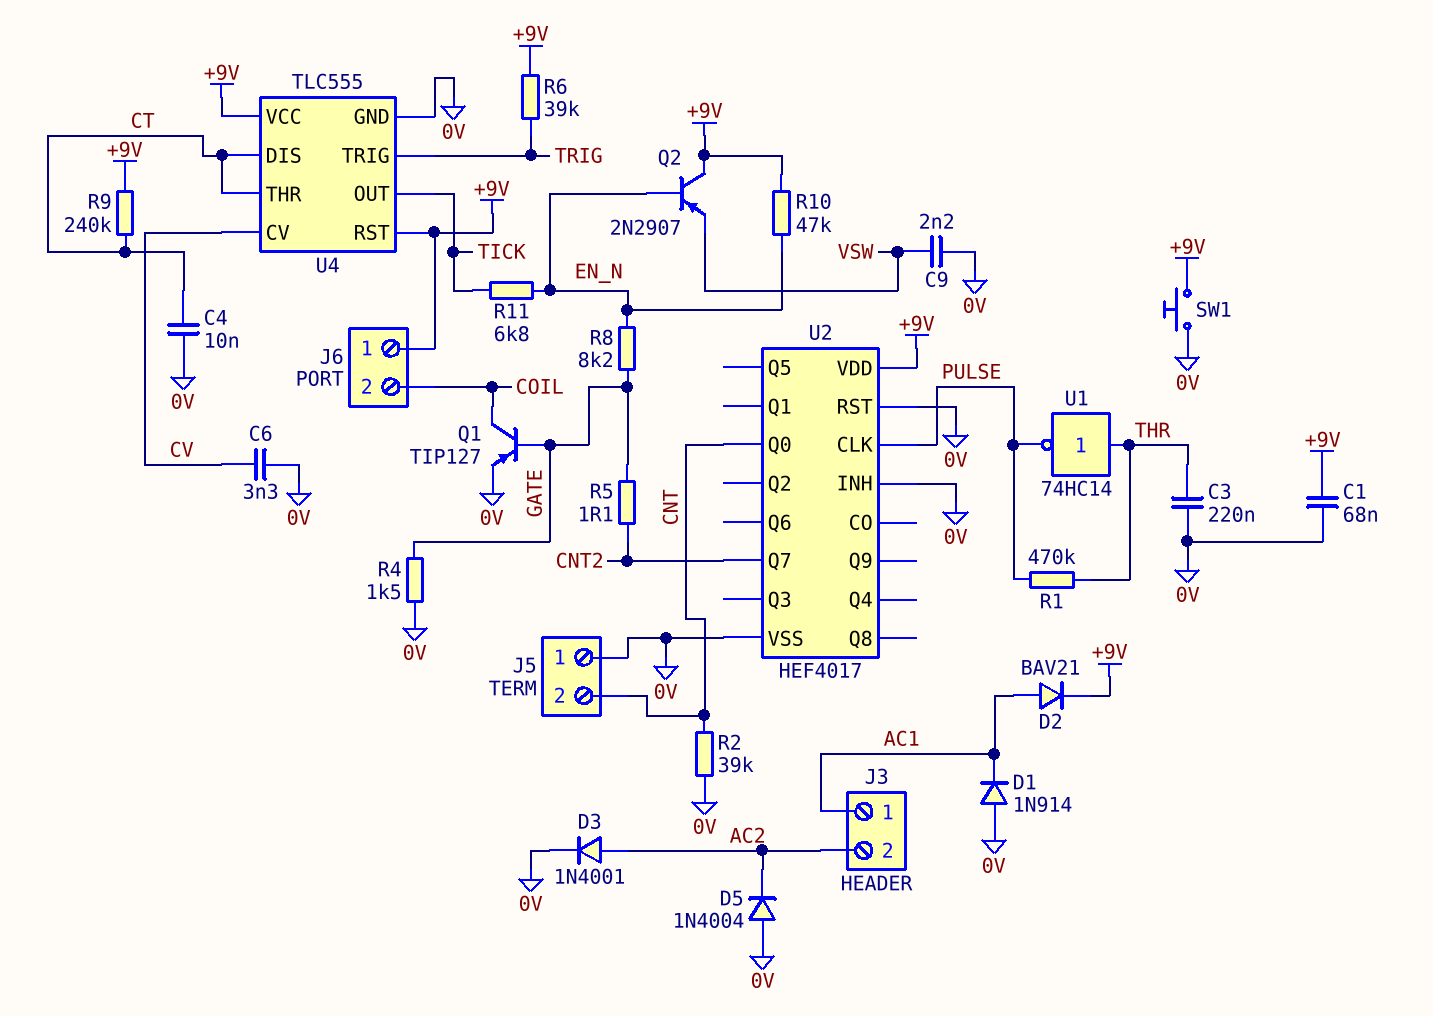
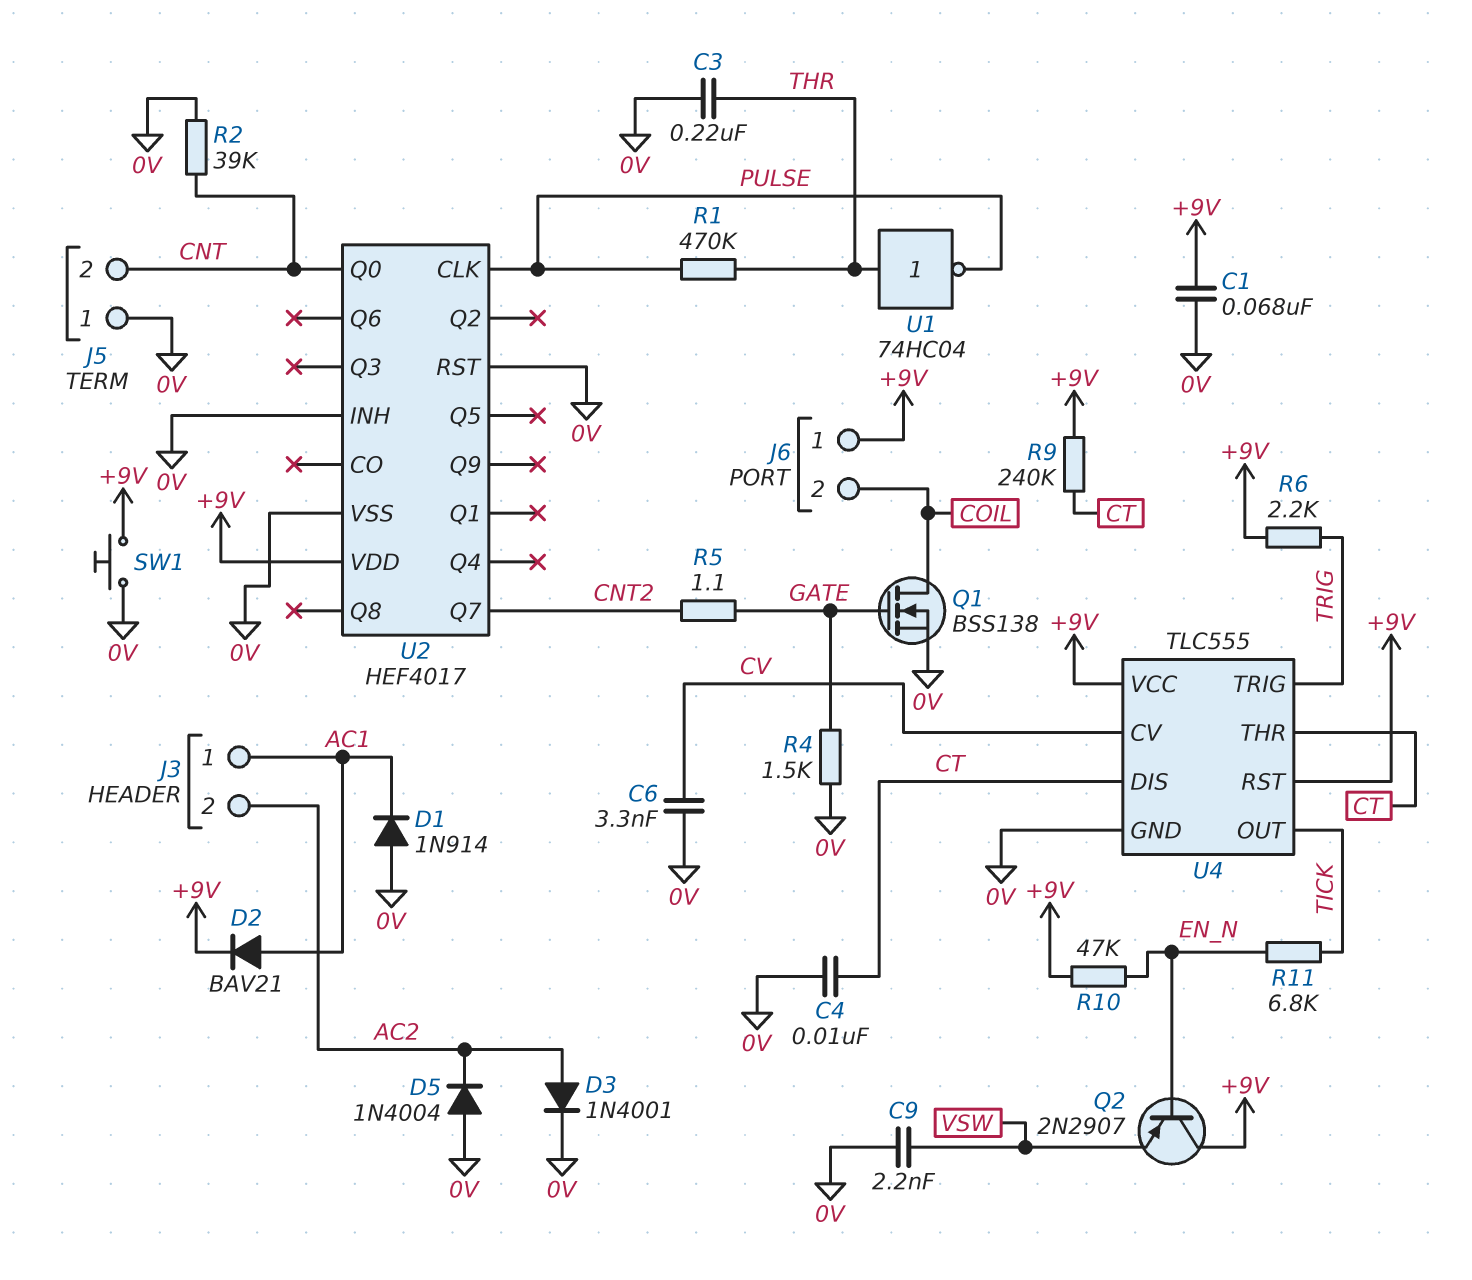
Q1: PNP TIP127 (B GATE, C COIL, E 0V) -> NMOS BSS138 (G GATE, D COIL, S 0V)
R6: 39k (+9V, TRIG) -> 2.2k (+9V, TRIG)
R8: 8.2k (EN_N, GATE) -> none
U1: NOT 74HC14 (in THR, out PULSE) -> NOT 74HC04 (in THR, out PULSE)

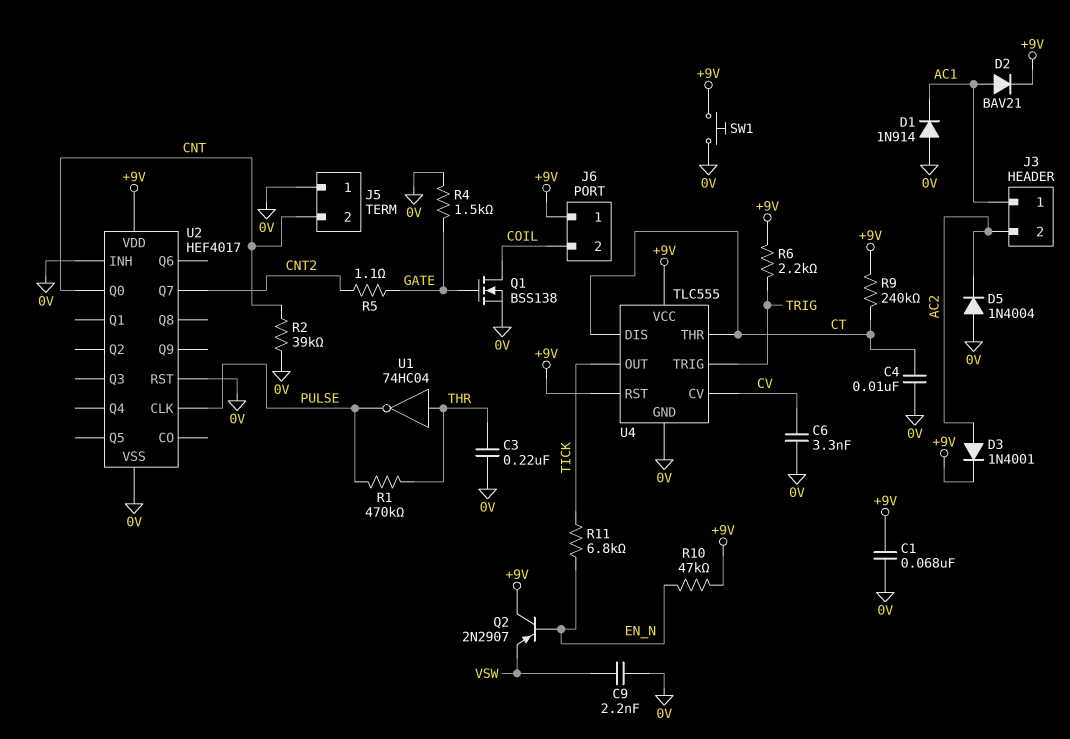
D3: diode 1N4001 (A AC2, K 0V) -> diode 1N4001 (A AC2, K +9V)

